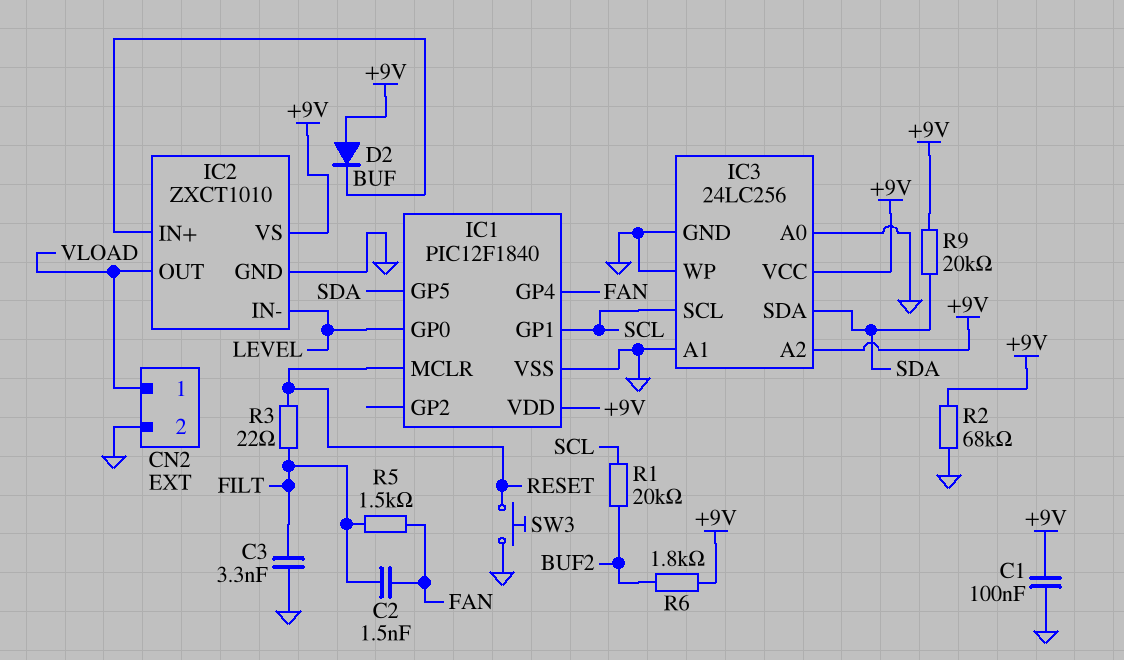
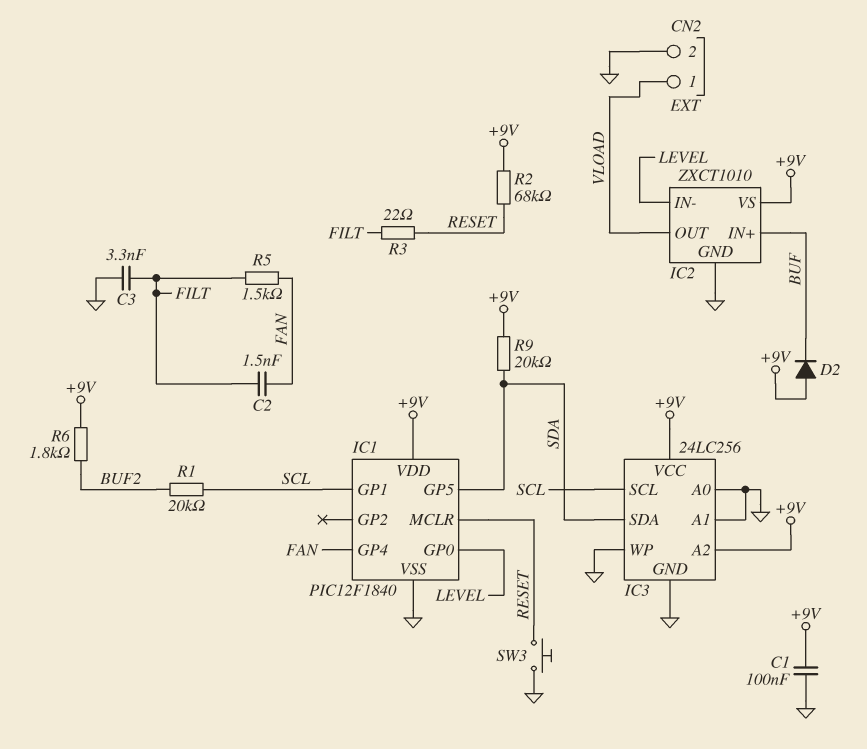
R2: 68k (+9V, GND) -> 68k (+9V, RESET)

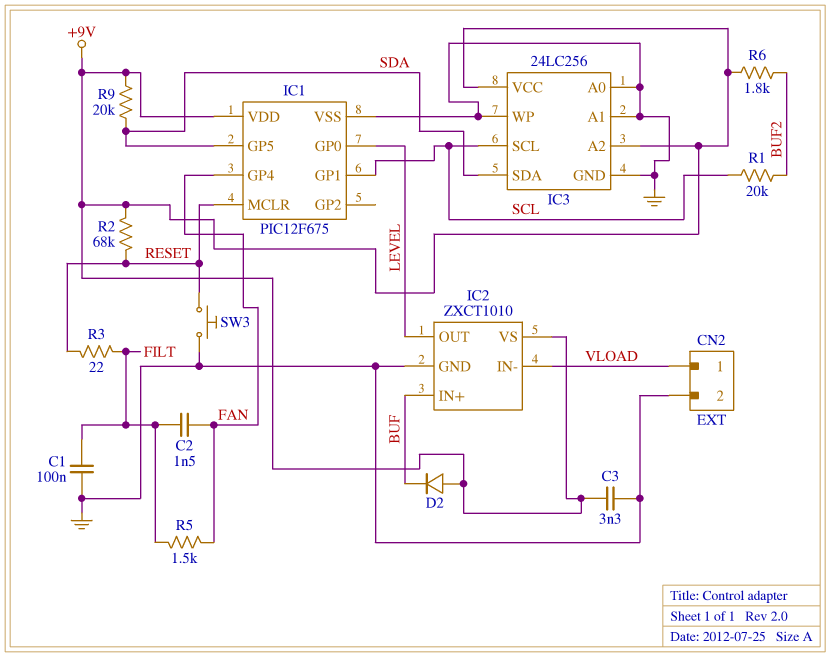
C1: 100nF (+9V, GND) -> 100nF (FILT, GND)
C3: 3.3nF (FILT, GND) -> 3.3nF (+9V, GND)
IC1: PIC12F1840 -> PIC12F675
IC2 pin IN-: LEVEL -> VLOAD
IC2 pin OUT: VLOAD -> LEVEL

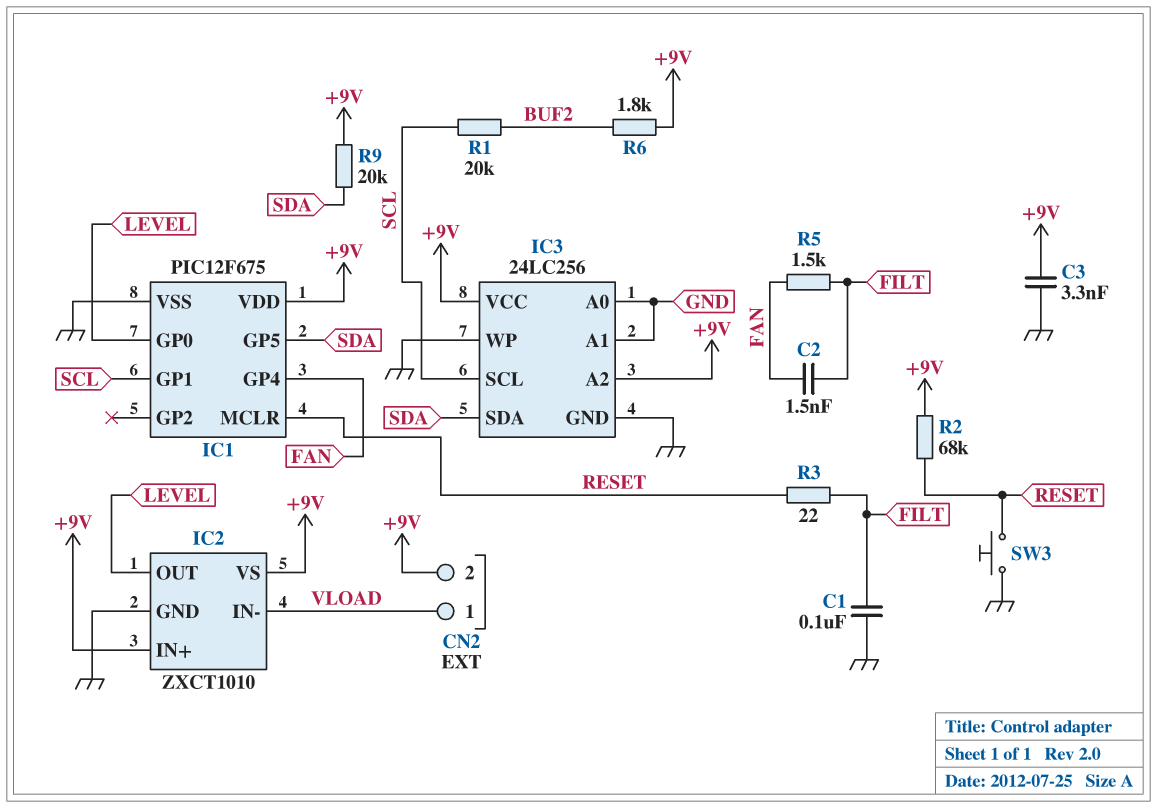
CN2 pin 2: GND -> +9V
D2: diode (A +9V, K BUF) -> none
IC2 pin IN+: BUF -> +9V

